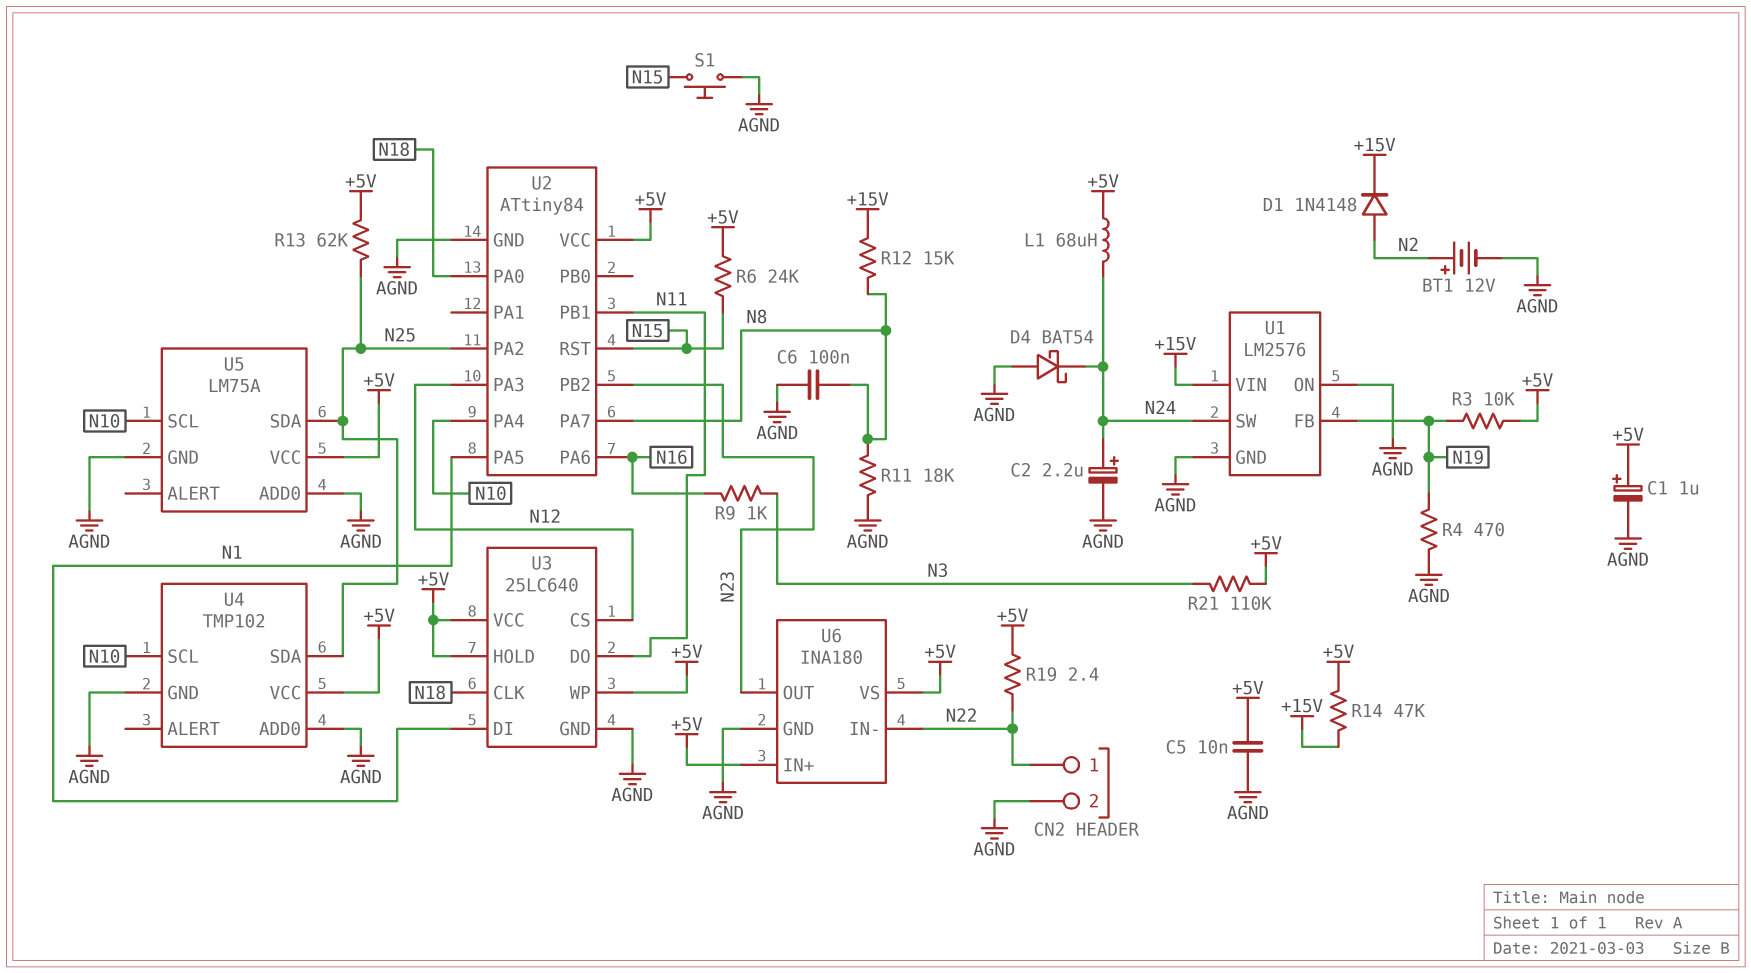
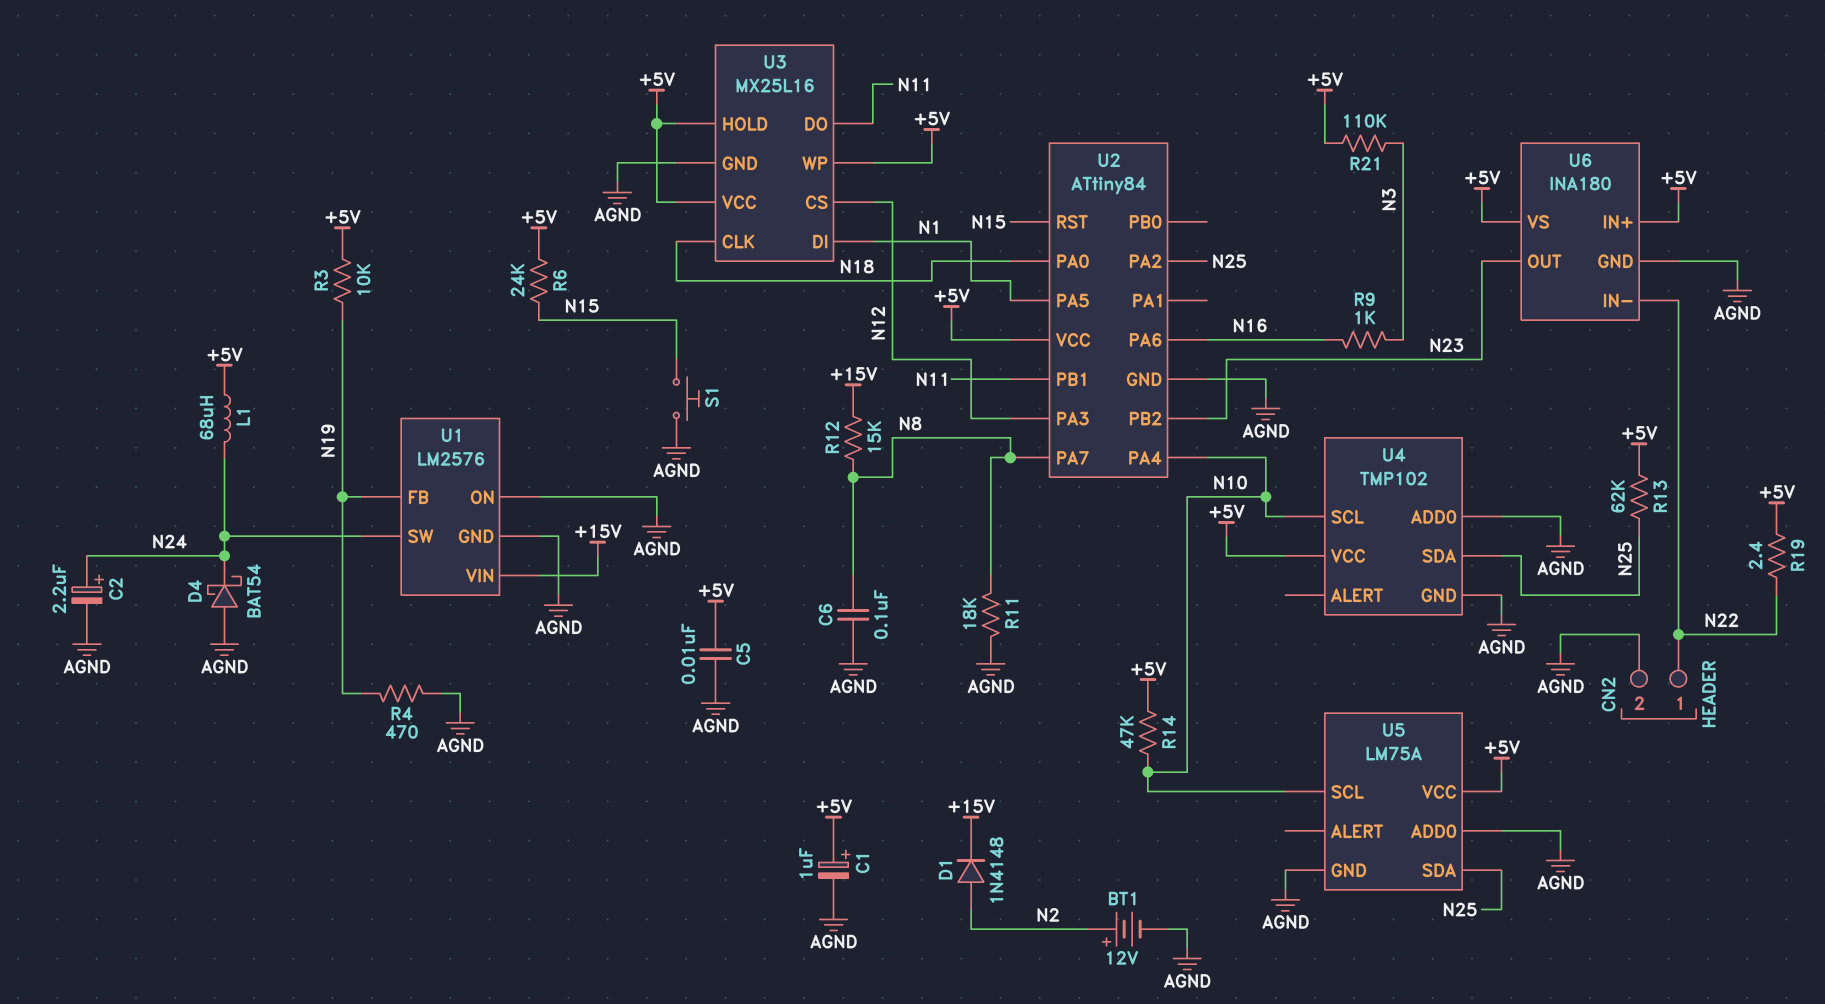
R14: 47k (+5V, +15V) -> 47k (+5V, N10)
U3: 25LC640 -> MX25L16

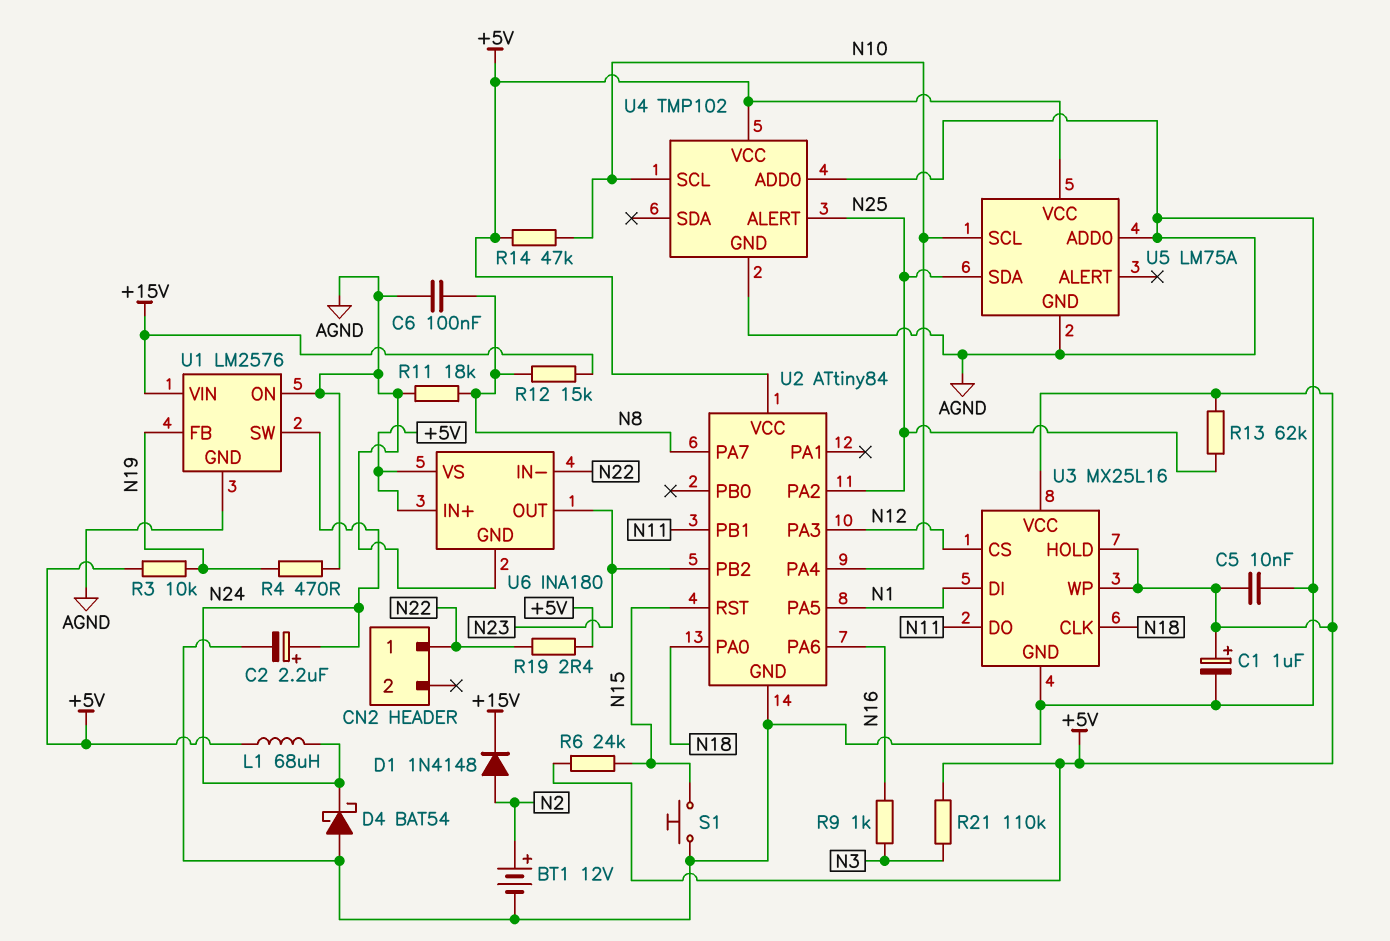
CN2 pin 2: AGND -> none
U4 pin ALERT: none -> N25
U4 pin SDA: N25 -> none

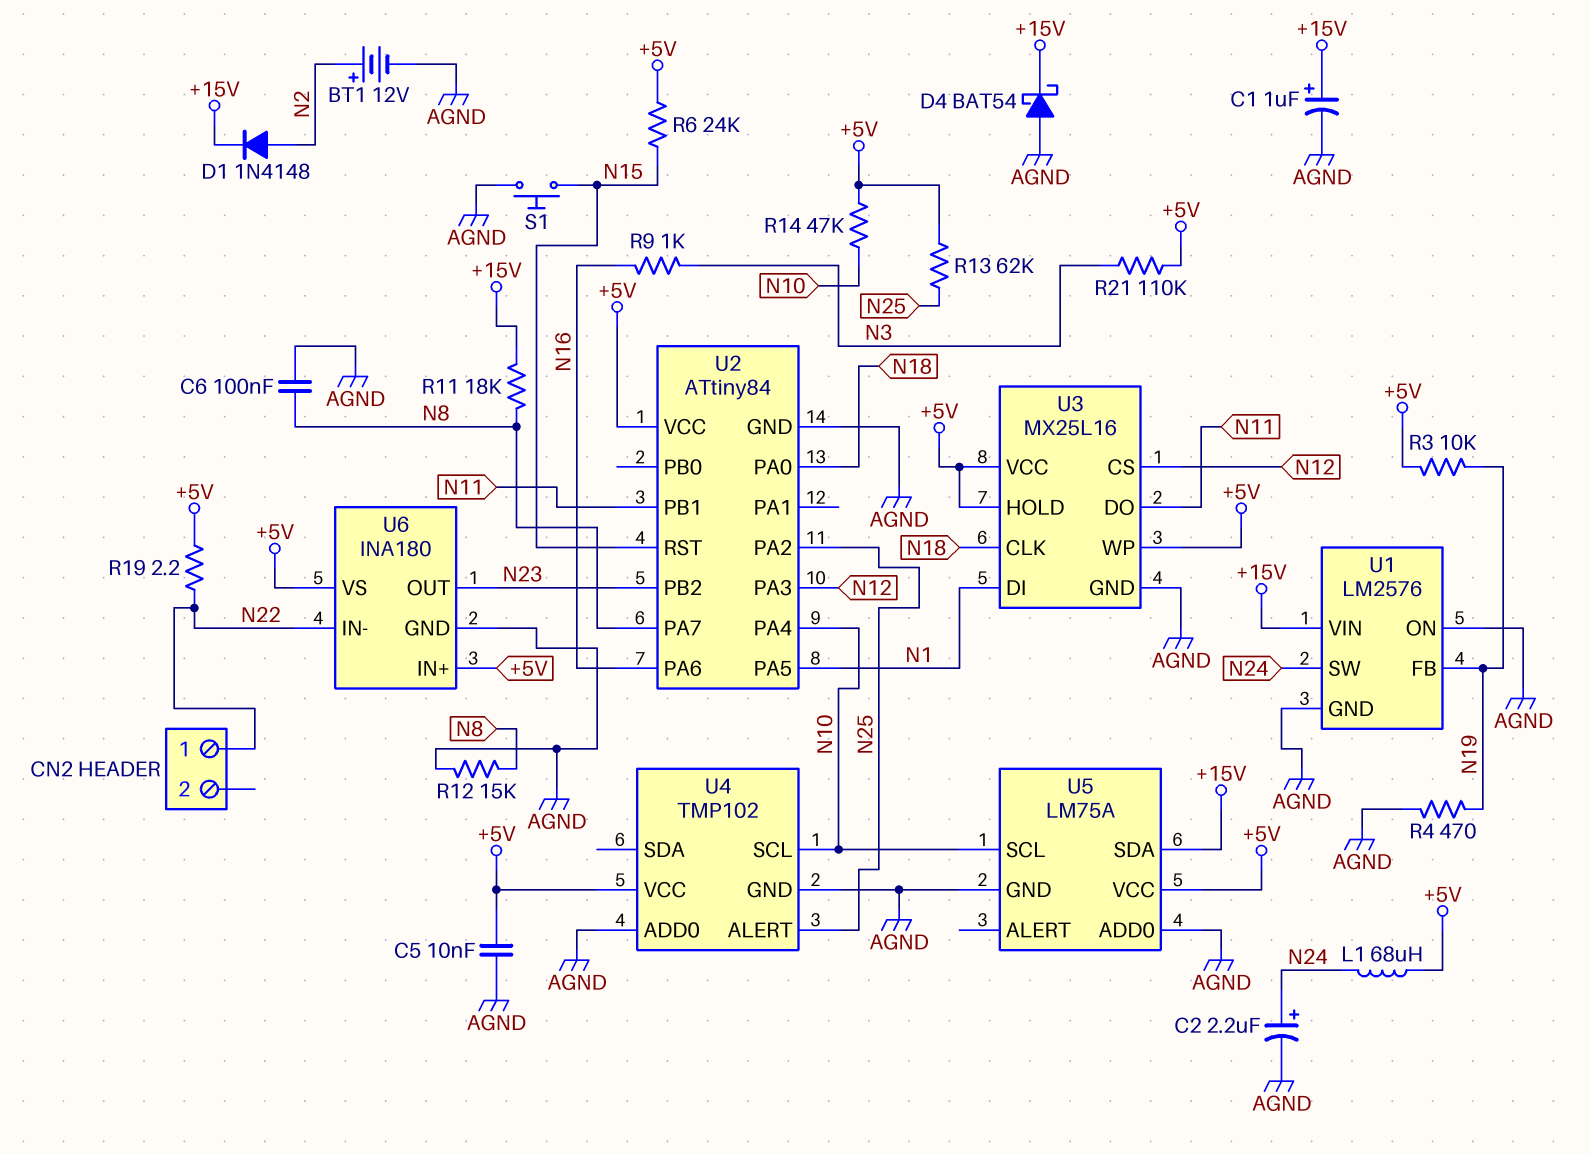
C1: 1uF (plus +5V, minus AGND) -> 1uF (plus +15V, minus AGND)
D4: schottky BAT54 (A AGND, K N24) -> schottky BAT54 (A AGND, K +15V)
R11: 18k (AGND, N8) -> 18k (+15V, N8)
R12: 15k (+15V, N8) -> 15k (AGND, N8)
R19: 2.4 (+5V, N22) -> 2.2 (+5V, N22)
U5 pin SDA: N25 -> +15V

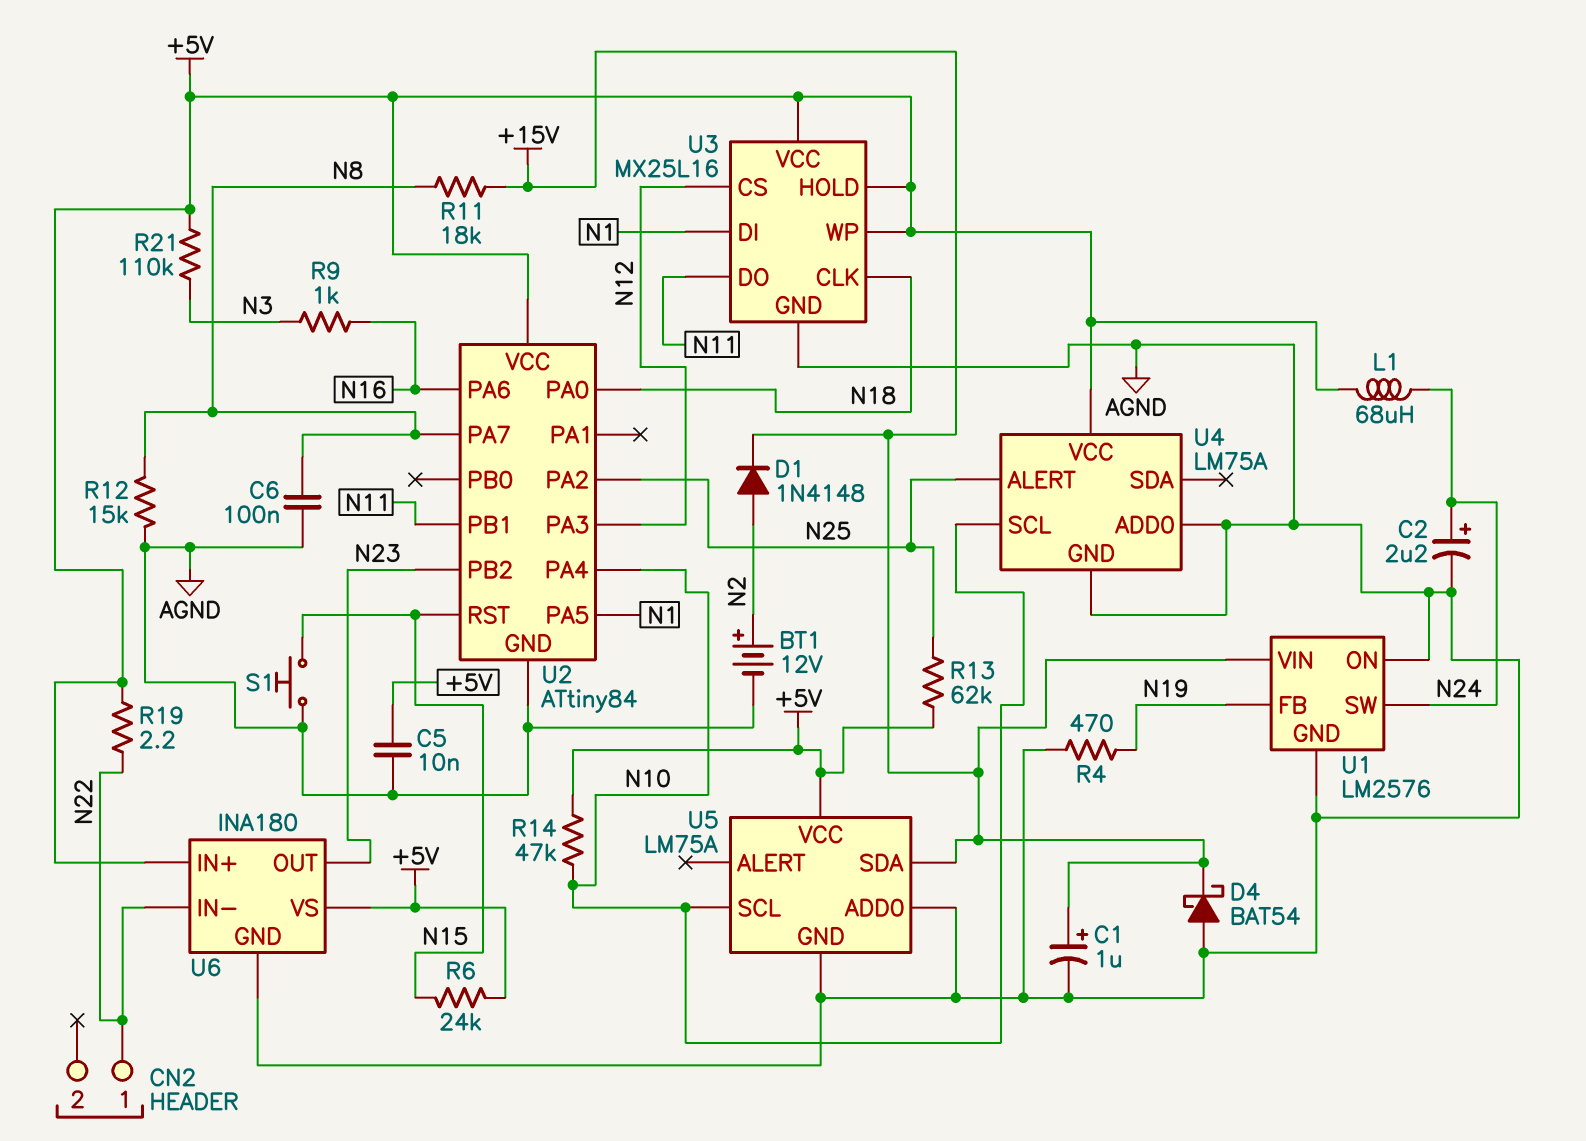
R3: 10k (+5V, N19) -> none
U4: TMP102 -> LM75A

